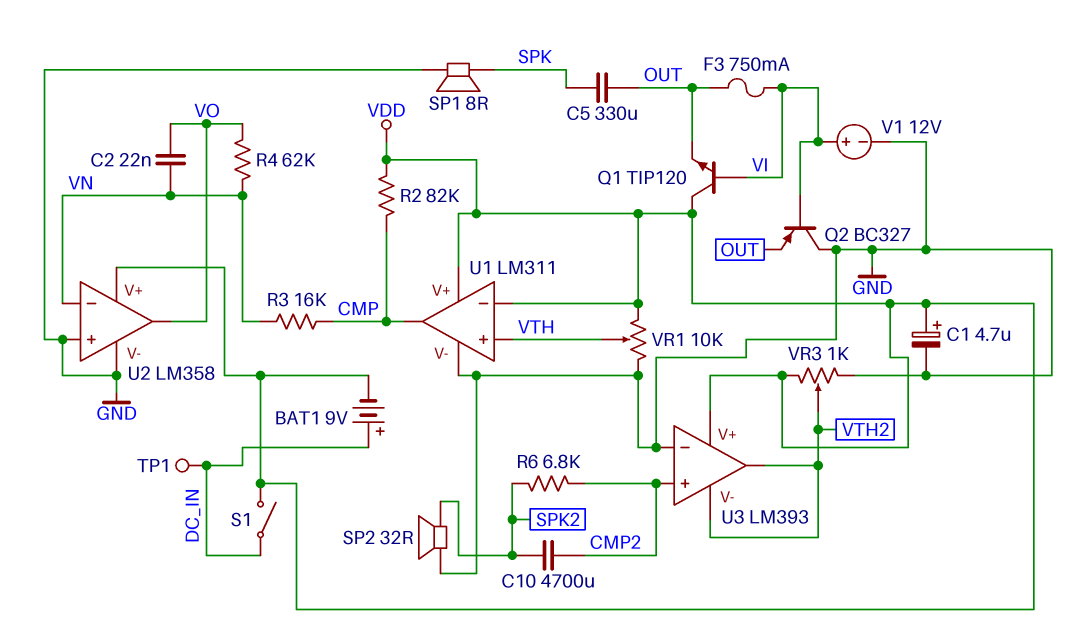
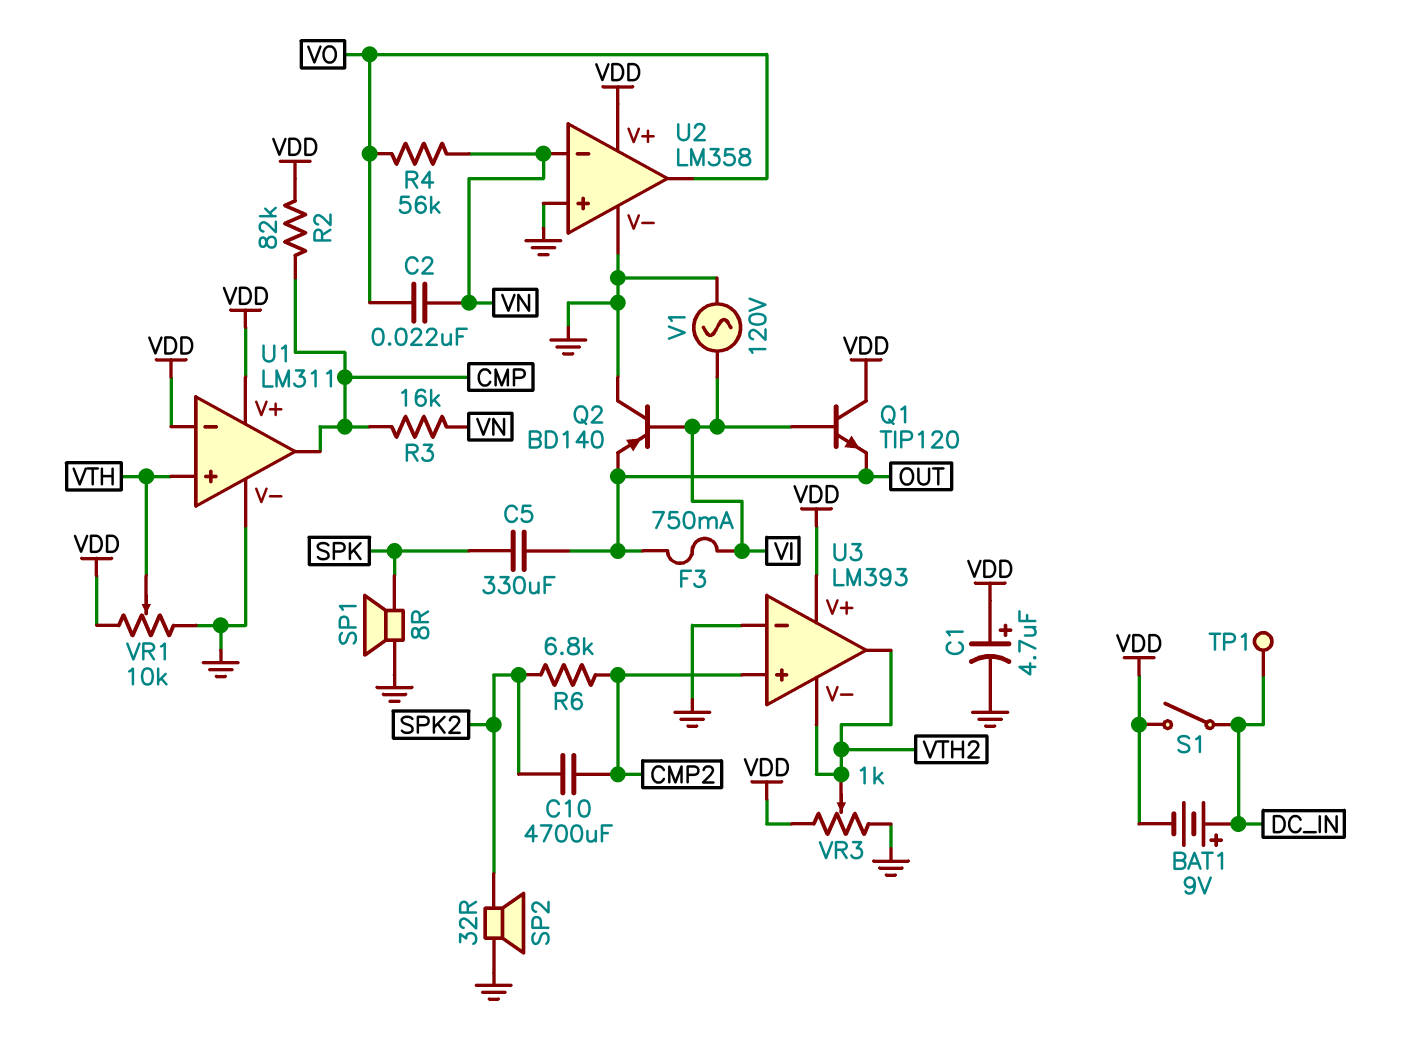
Q2: PNP BC327 (B VI, C GND, E OUT) -> PNP BD140 (B VI, C GND, E OUT)
R4: 62k (VN, VO) -> 56k (VN, VO)
V1: 12V (plus VI, minus GND) -> AC 120V (GND, VI)

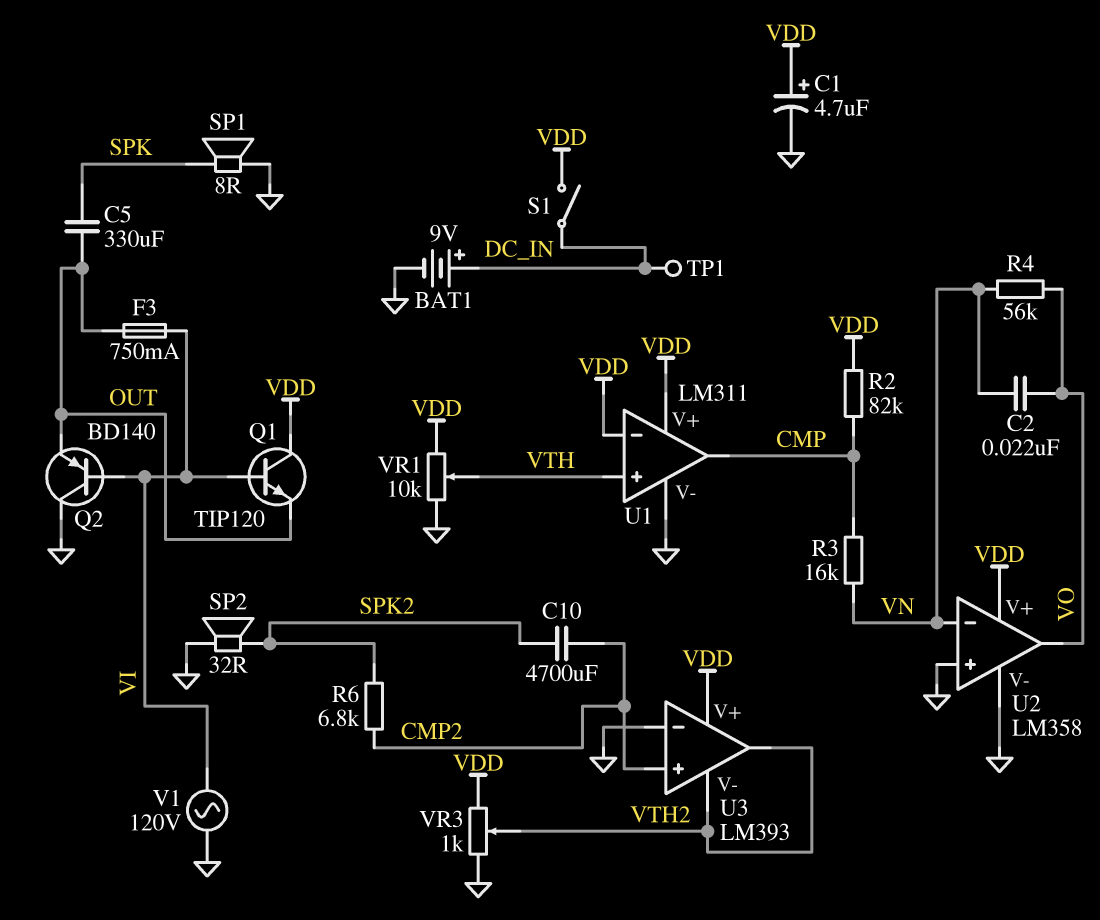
BAT1: 9V (plus DC_IN, minus VDD) -> 9V (plus DC_IN, minus GND)

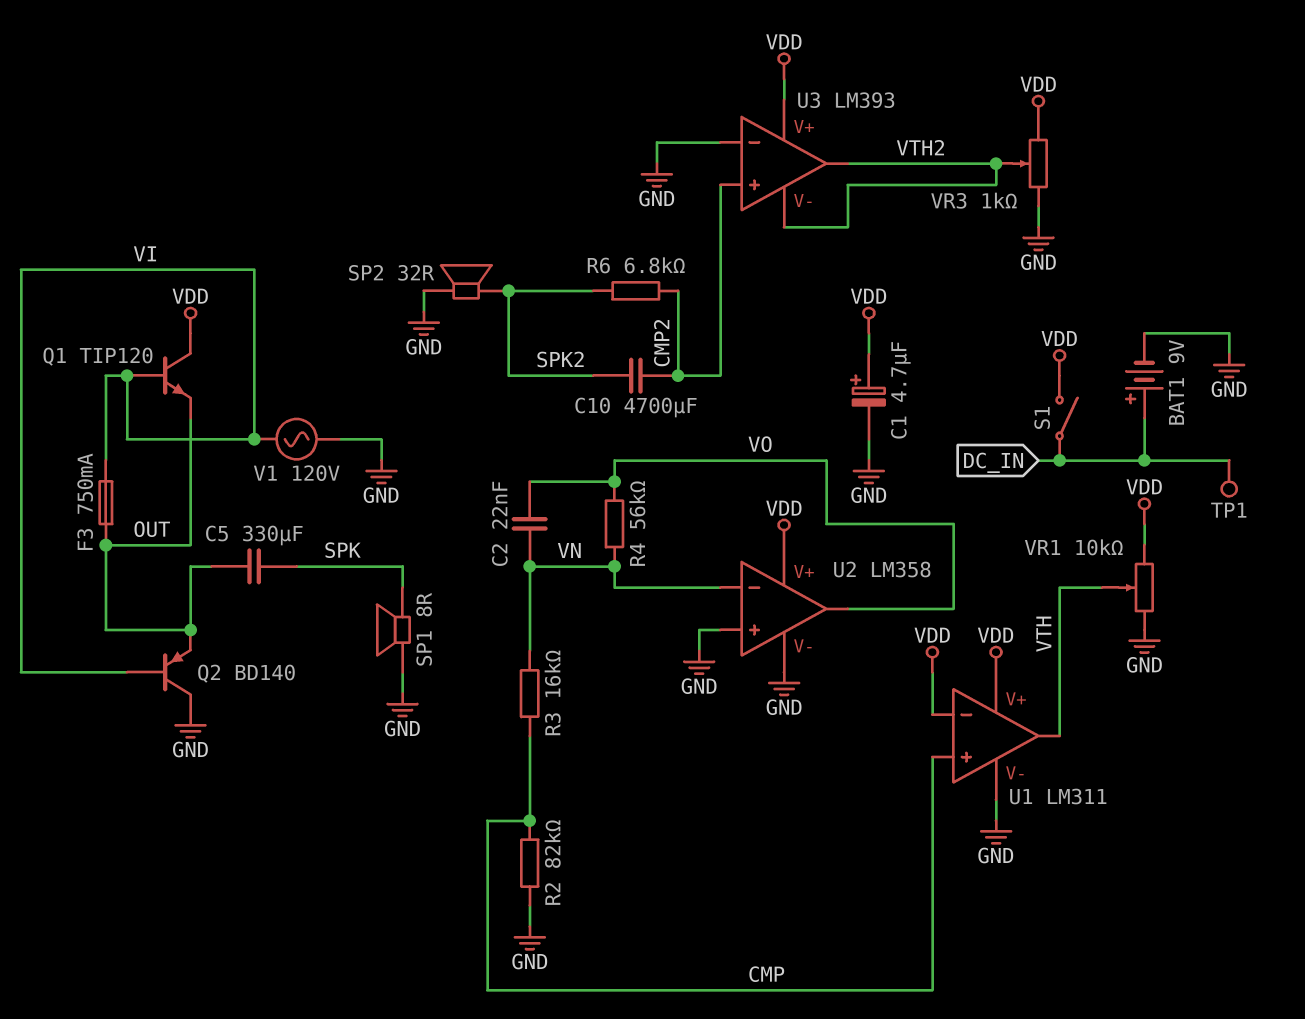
R2: 82k (CMP, VDD) -> 82k (CMP, GND)
U1 pin in+: VTH -> CMP
U1 pin out: CMP -> VTH

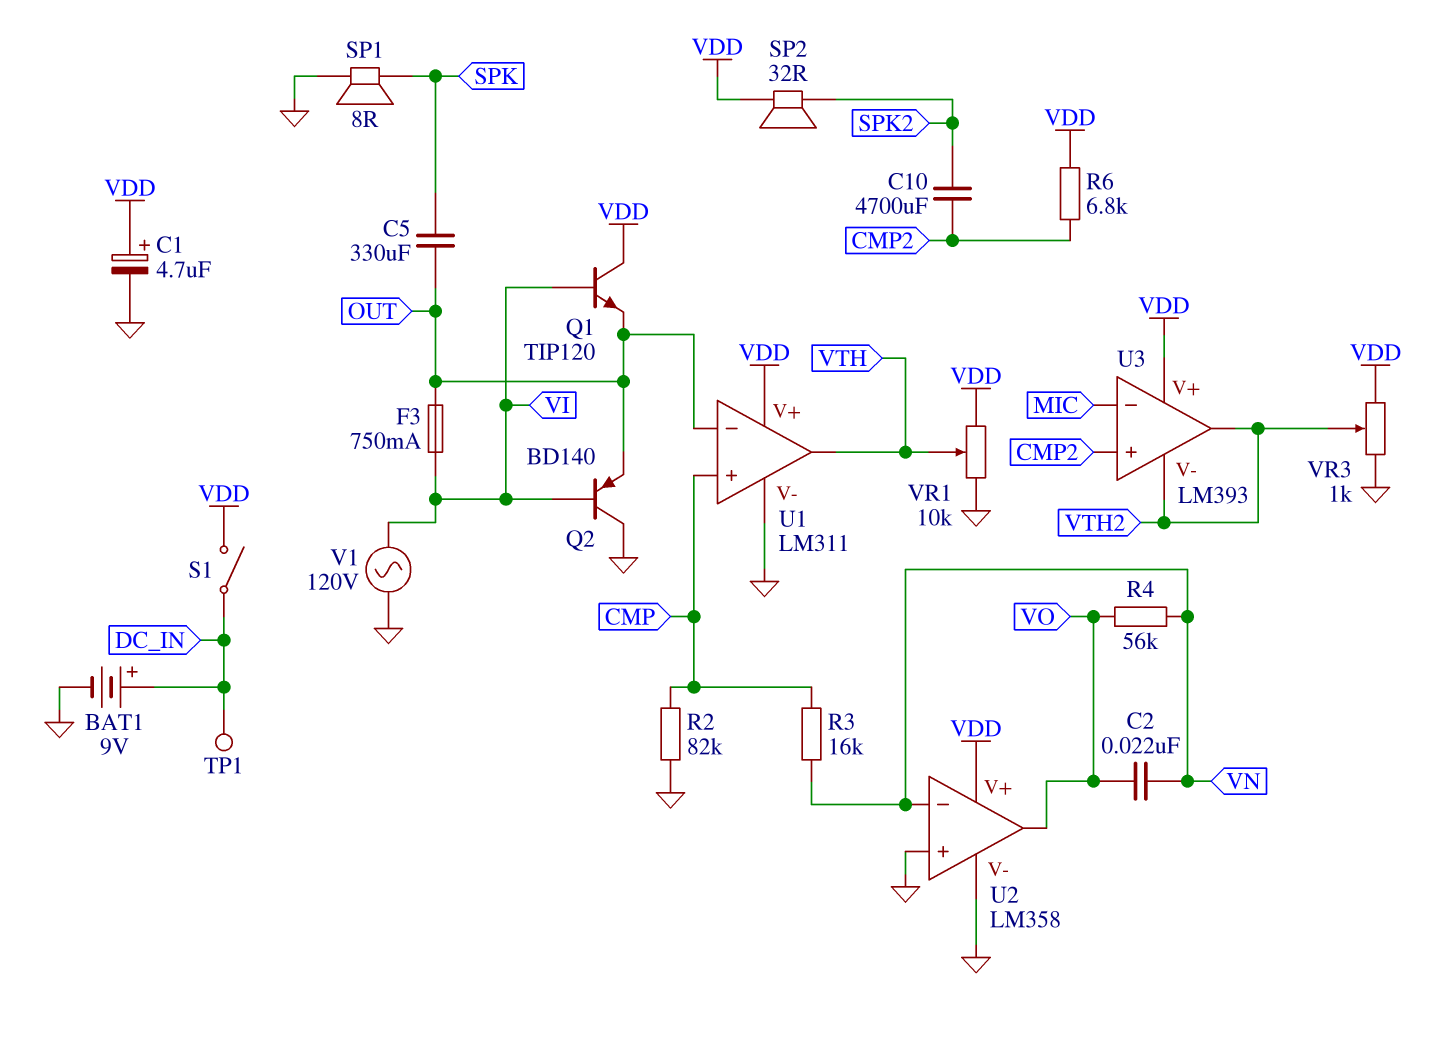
R6: 6.8k (CMP2, SPK2) -> 6.8k (CMP2, VDD)
SP2: speaker 32R (GND, SPK2) -> speaker 32R (SPK2, VDD)
U1 pin in-: VDD -> OUT
U3 pin in-: GND -> MIC

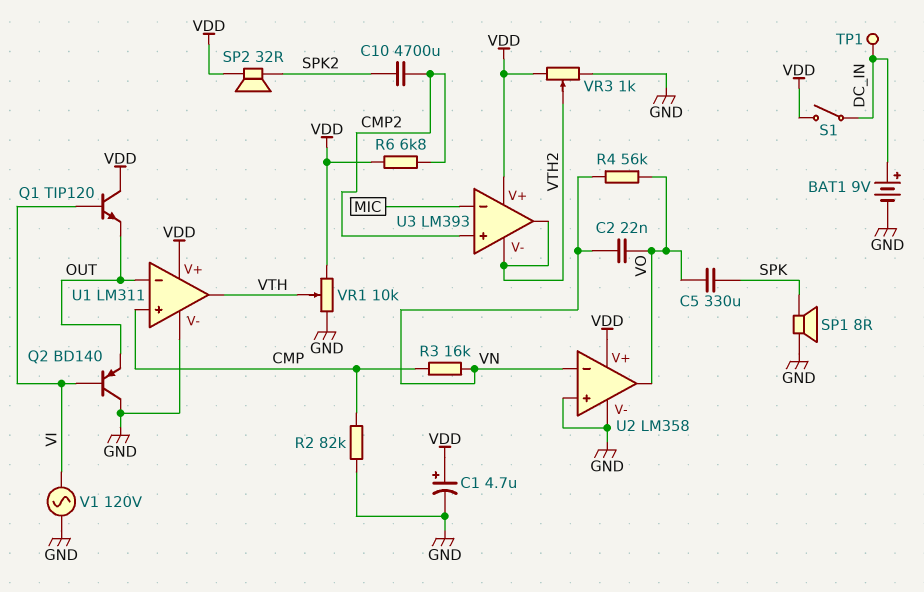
C5: 330uF (OUT, SPK) -> 330uF (SPK, VO)
F3: 750mA (OUT, VI) -> none

